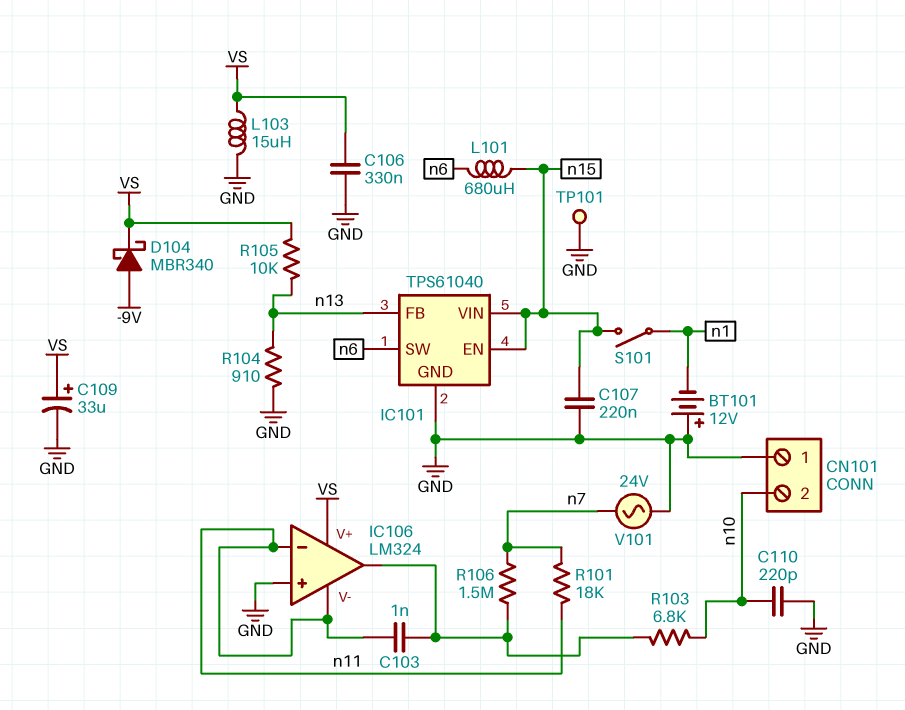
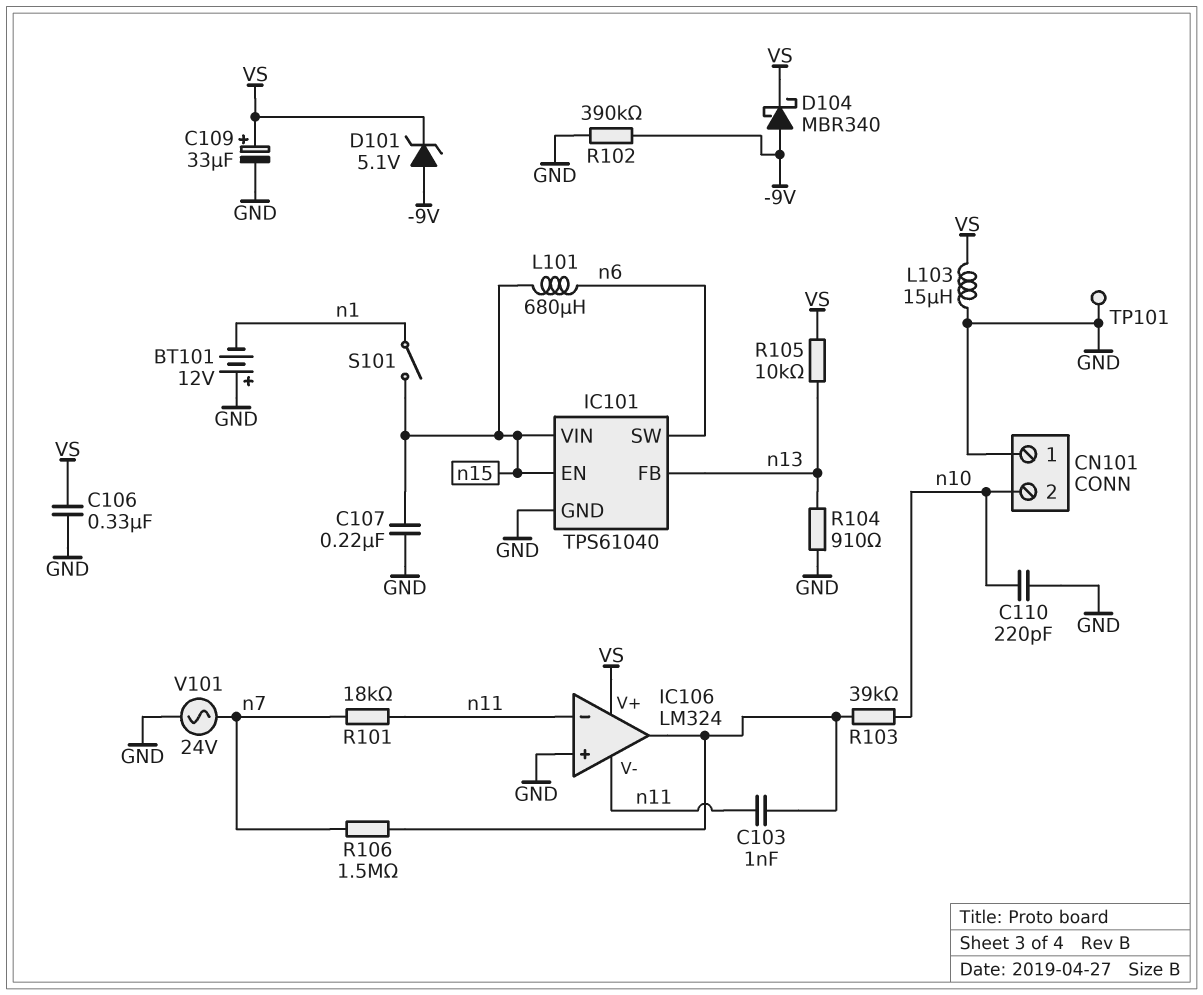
D101: none -> zener 5.1V (A -9V, K VS)
R102: none -> 390k (-9V, GND)
R103: 6.8k (IC106/out, n10) -> 39k (IC106/out, n10)

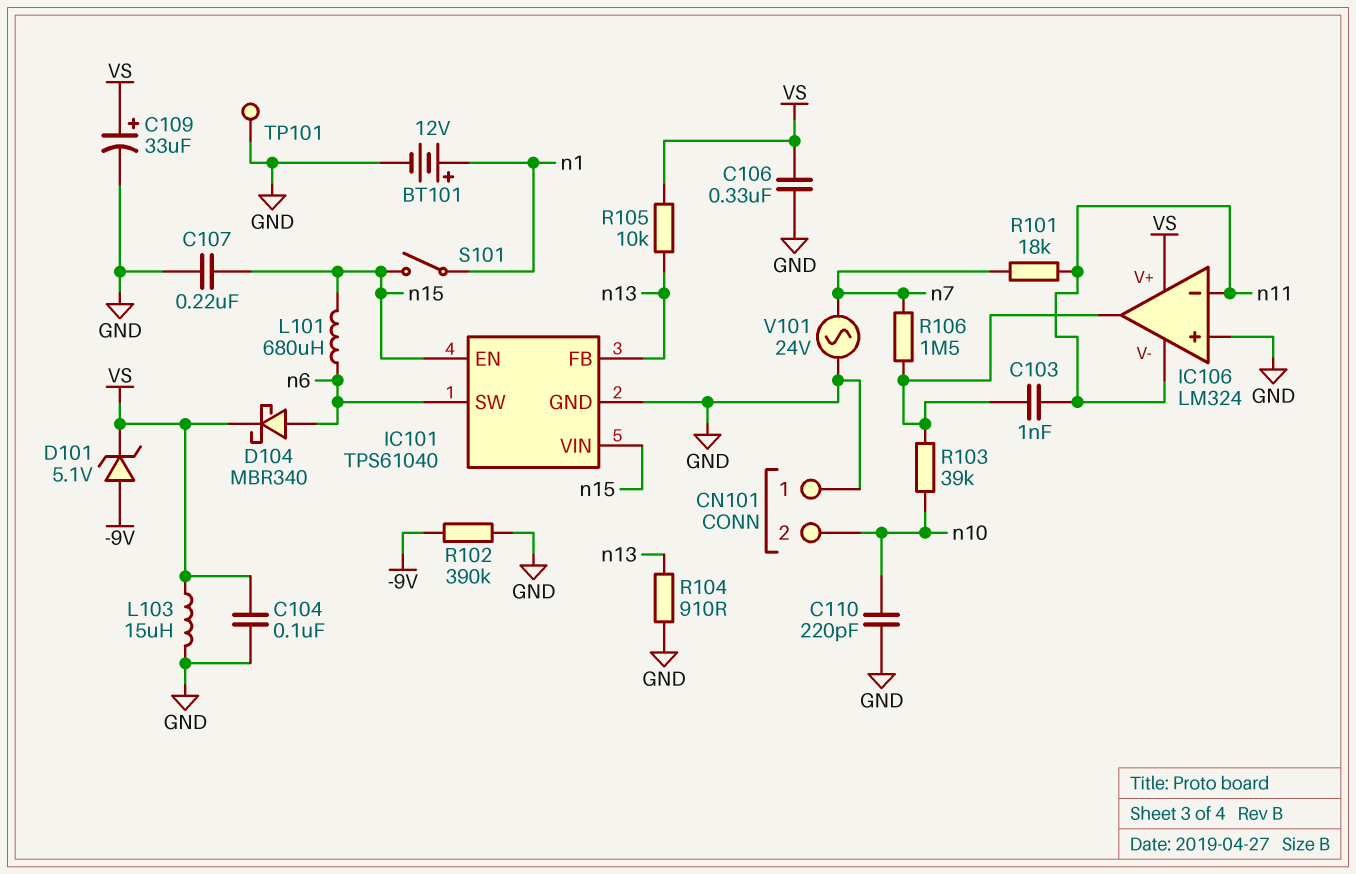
BT101: 12V (plus GND, minus n1) -> 12V (plus n1, minus GND)
C104: none -> 100nF (GND, VS)
D104: schottky MBR340 (A -9V, K VS) -> schottky MBR340 (A n6, K VS)

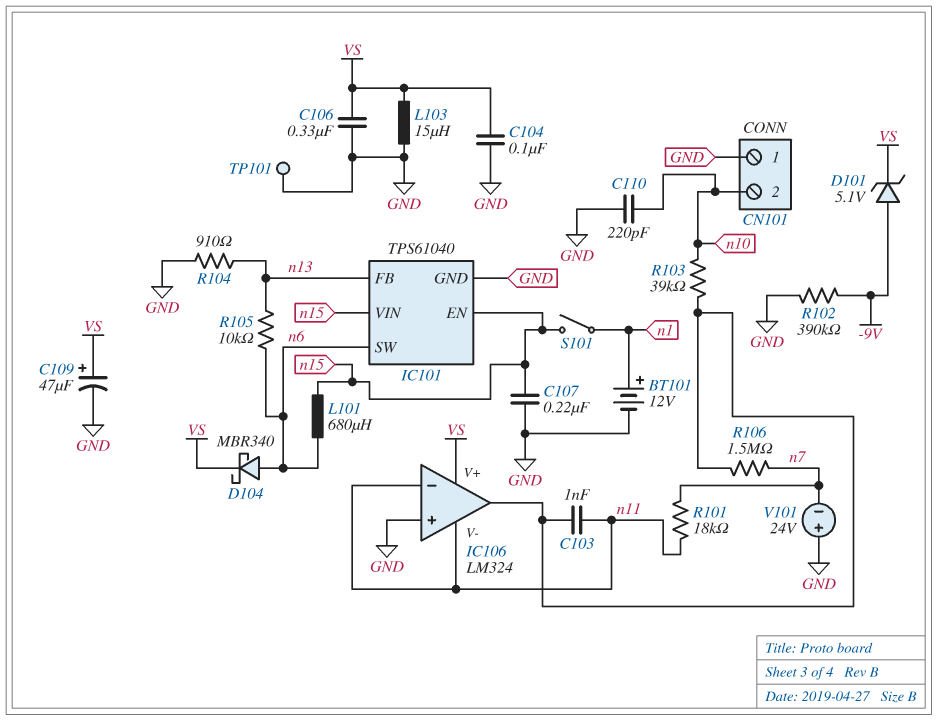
C109: 33uF (plus VS, minus GND) -> 47uF (plus VS, minus GND)
R105: 10k (VS, n13) -> 10k (n6, n13)
V101: AC 24V (GND, n7) -> 24V (plus GND, minus n7)

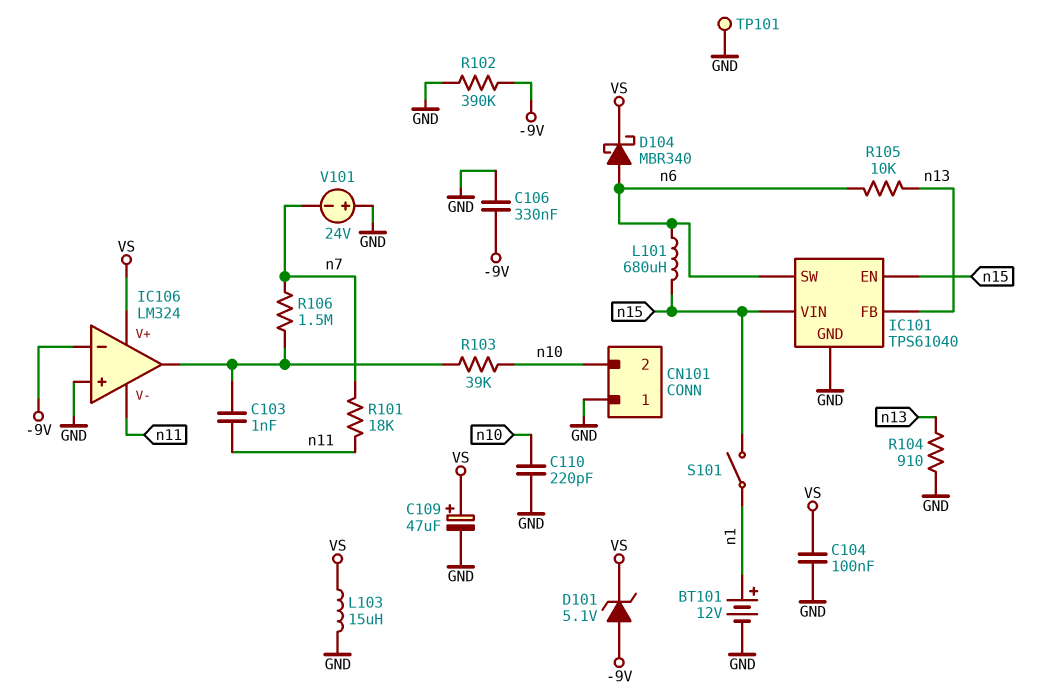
C106: 330nF (GND, VS) -> 330nF (-9V, GND)
C107: 220nF (GND, n15) -> none
IC106 pin in-: n11 -> -9V

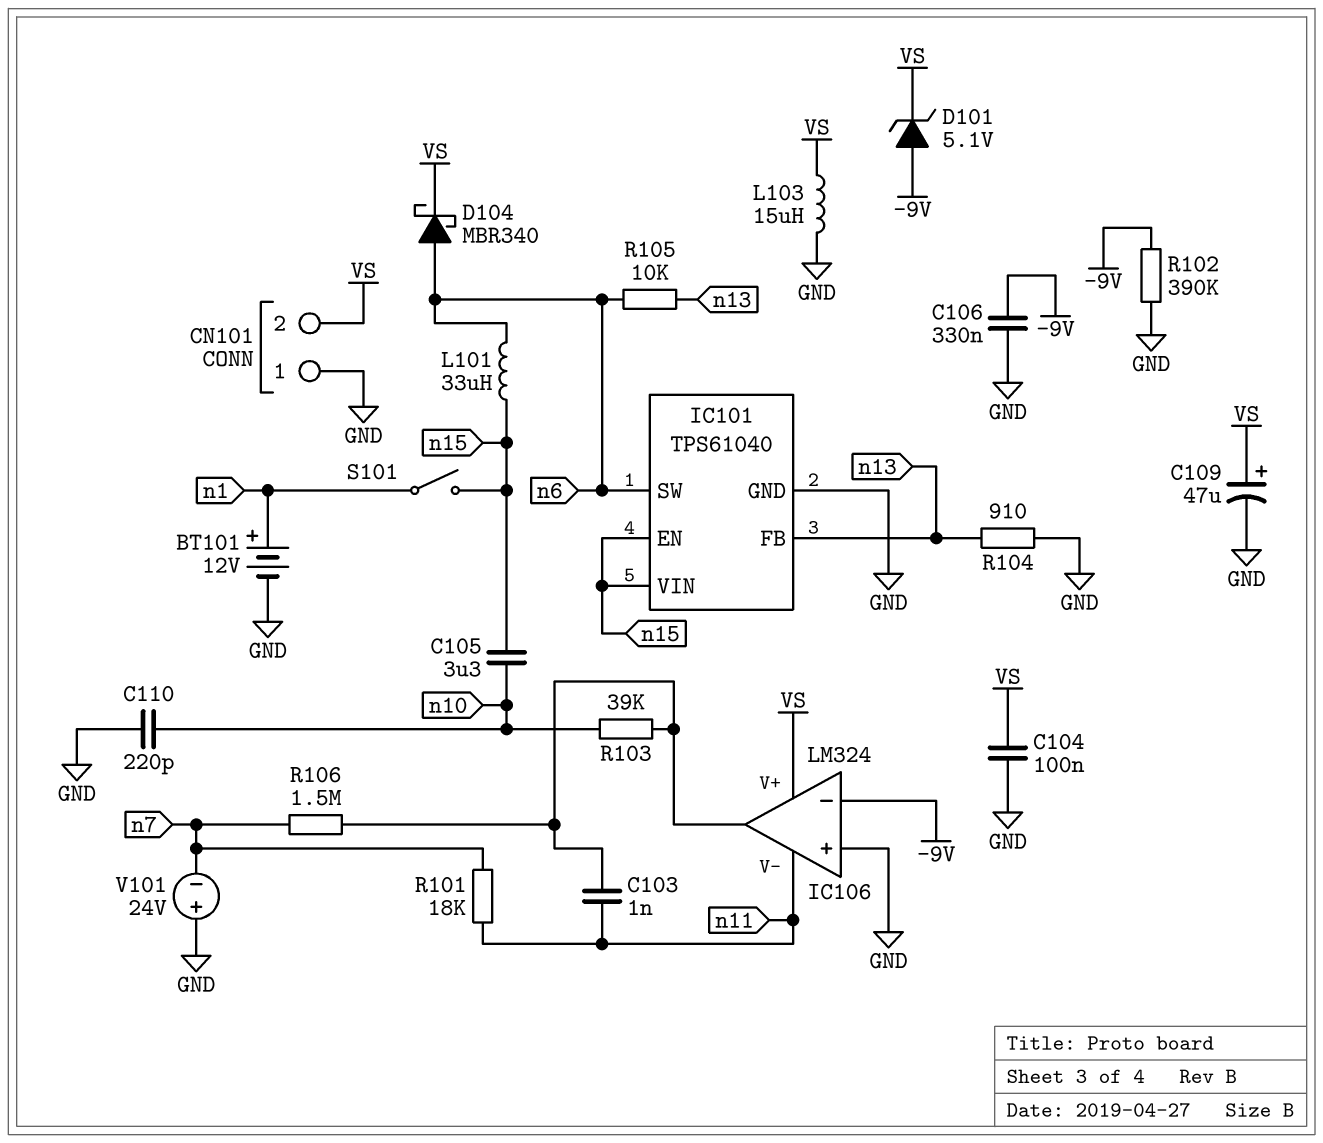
C105: none -> 3.3uF (n10, n15)
CN101 pin 2: n10 -> VS
L101: 680uH (n6, n15) -> 33uH (n6, n15)
TP101: test point (GND) -> none

